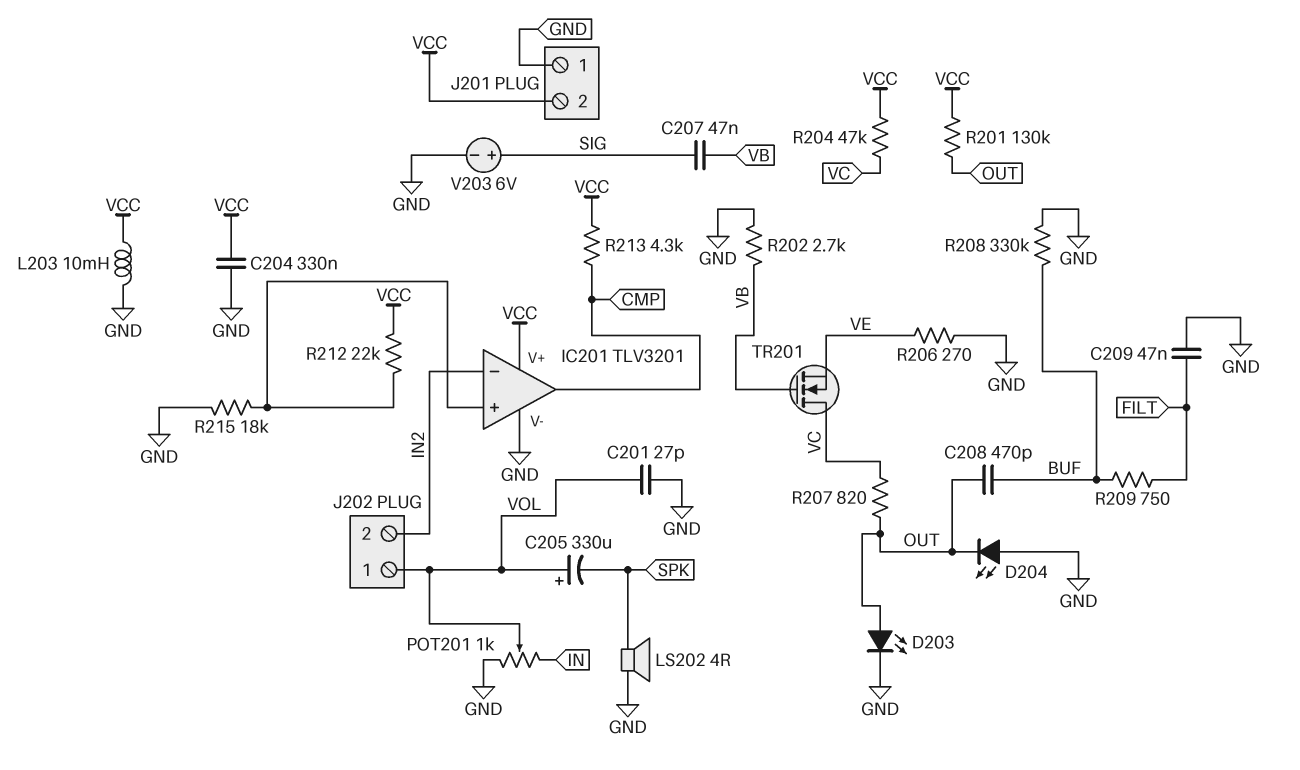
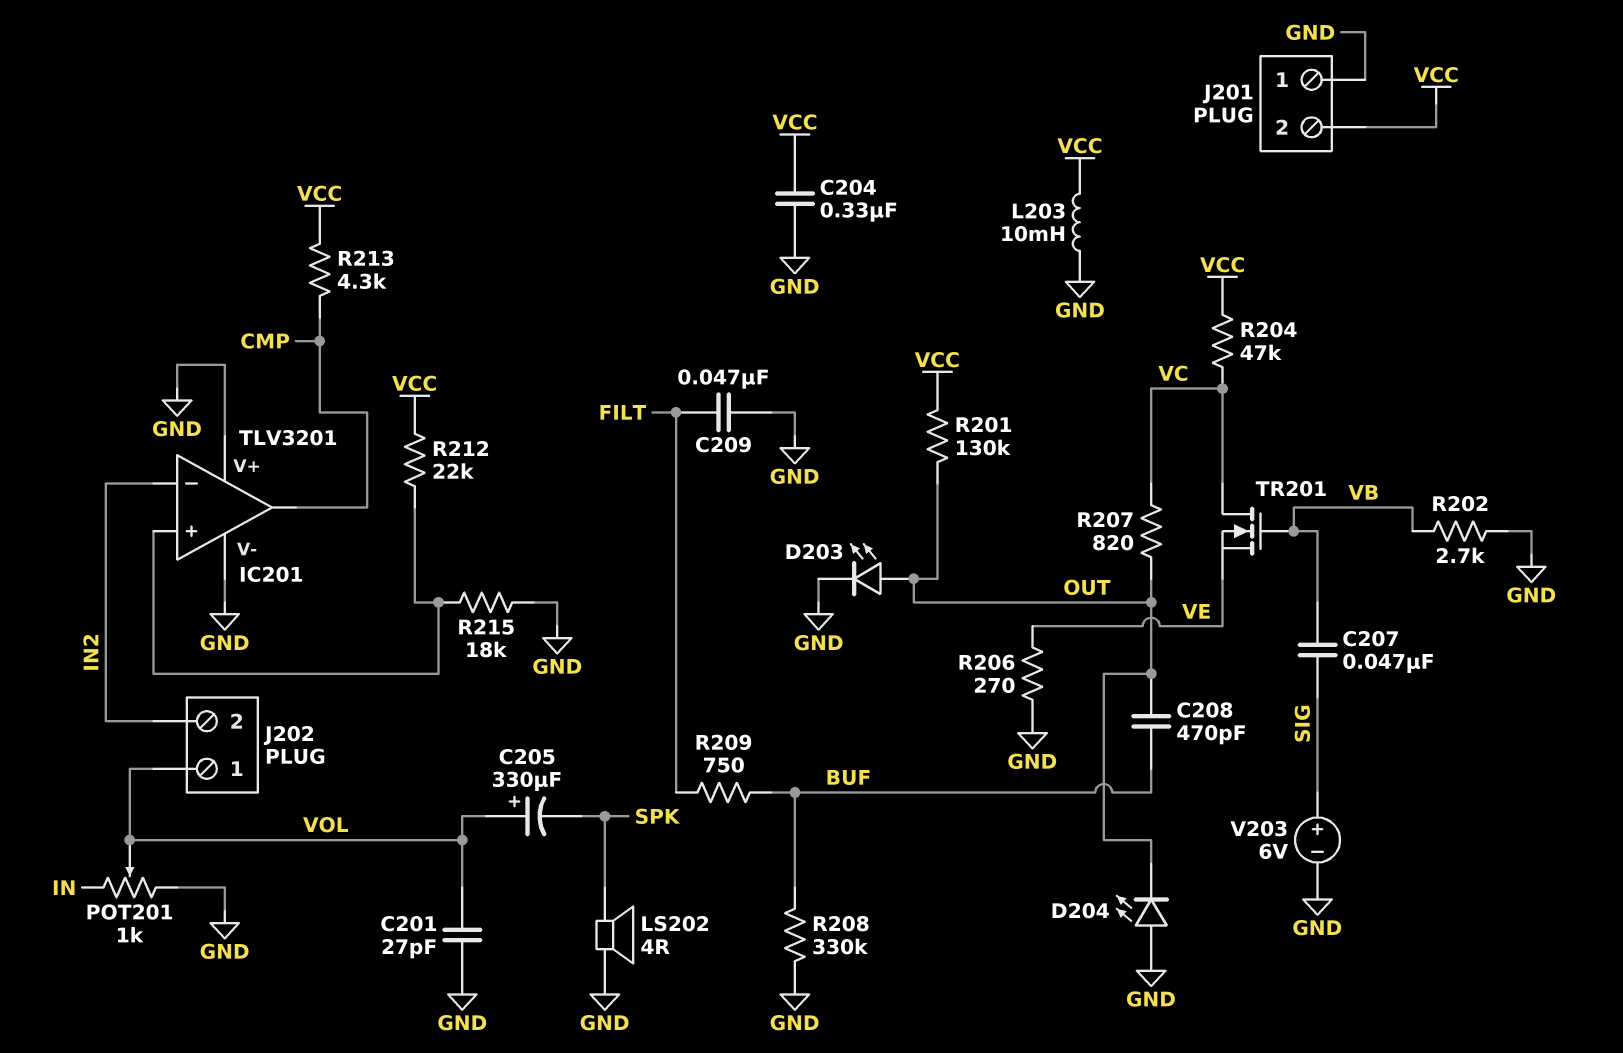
IC201 pin V+: VCC -> GND

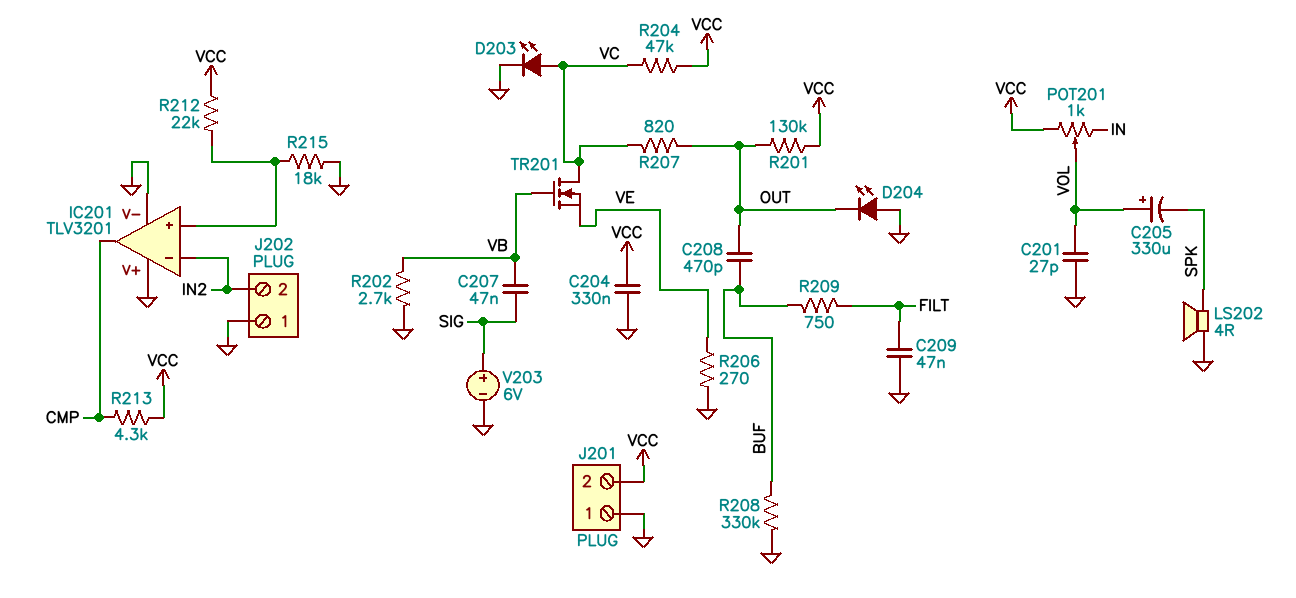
D203: LED (A OUT, K GND) -> LED (A VC, K GND)
J202 pin 1: VOL -> GND
L203: 10mH (GND, VCC) -> none
POT201: 1k (GND, IN, wiper VOL) -> 1k (IN, VCC, wiper VOL)

